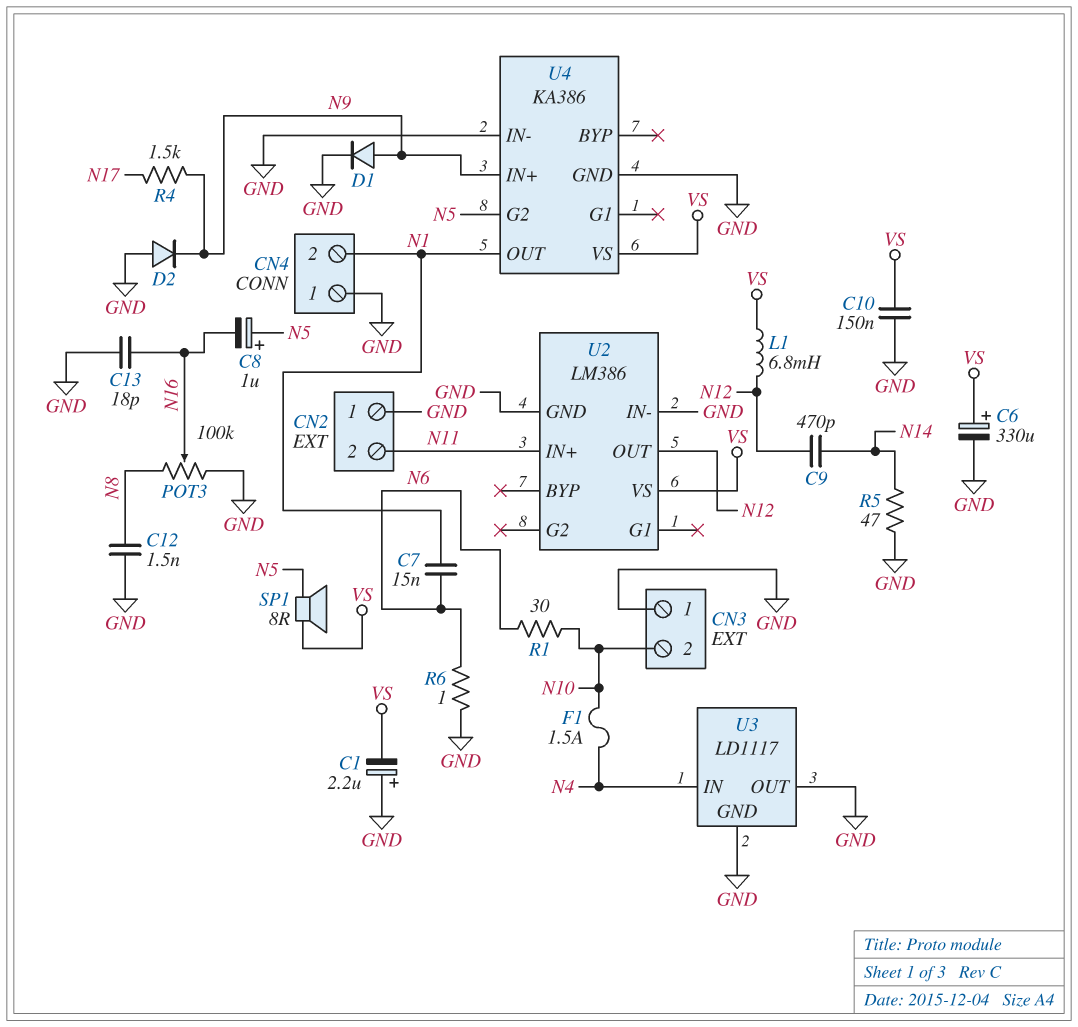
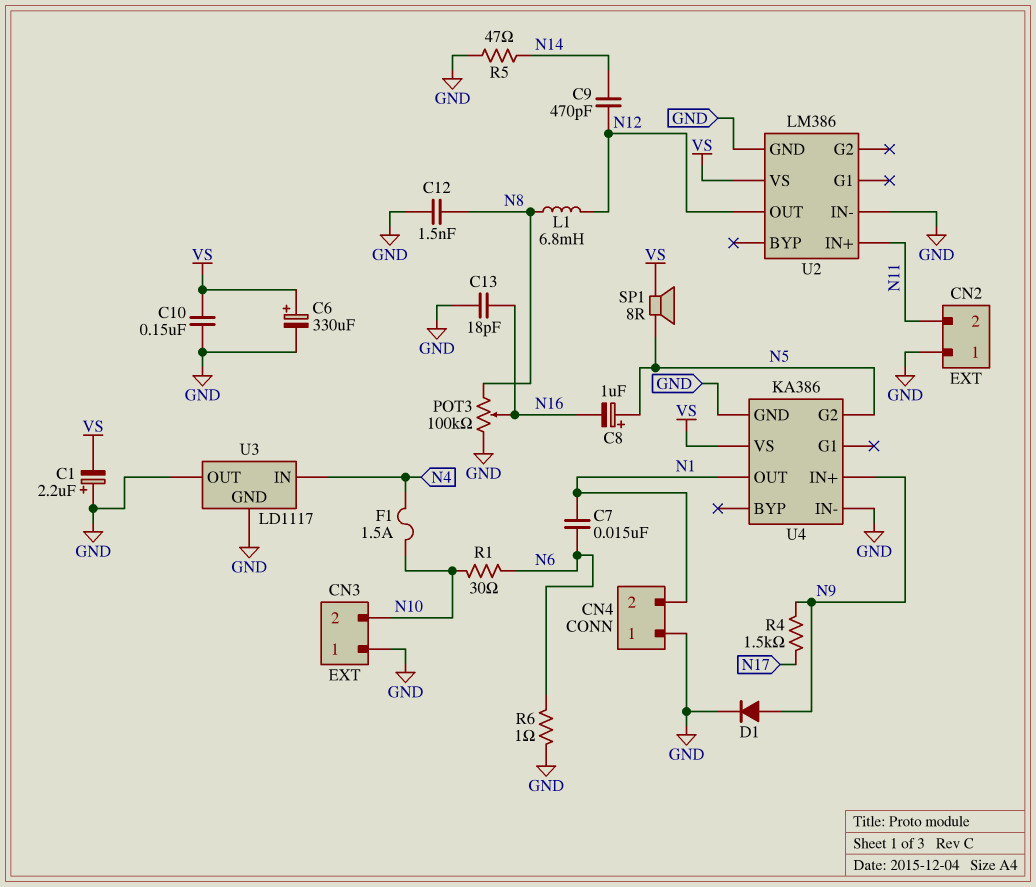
D2: diode (A GND, K N9) -> none
L1: 6.8mH (N12, VS) -> 6.8mH (N8, N12)

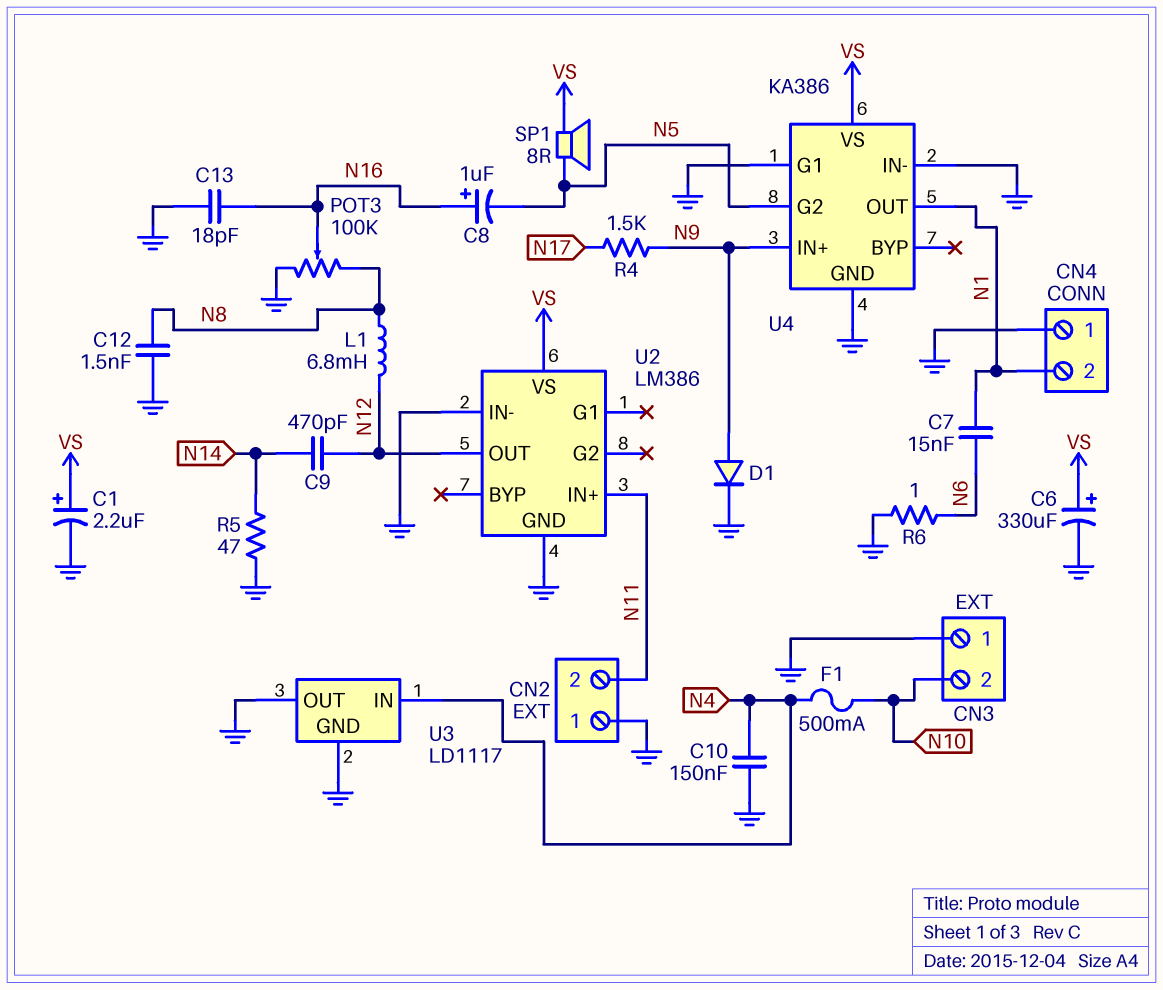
C1: 2.2uF (plus GND, minus VS) -> 2.2uF (plus VS, minus GND)
C8: 1uF (plus N5, minus N16) -> 1uF (plus N16, minus N5)
C10: 150nF (GND, VS) -> 150nF (GND, N4)
F1: 1.5A (N4, N10) -> 500mA (N4, N10)
R1: 30 (N6, N10) -> none
U4 pin G1: none -> GND

